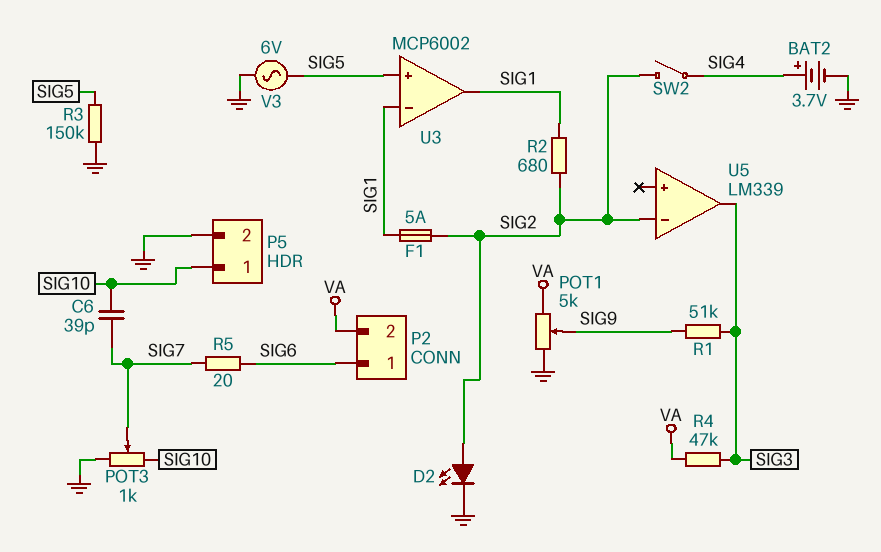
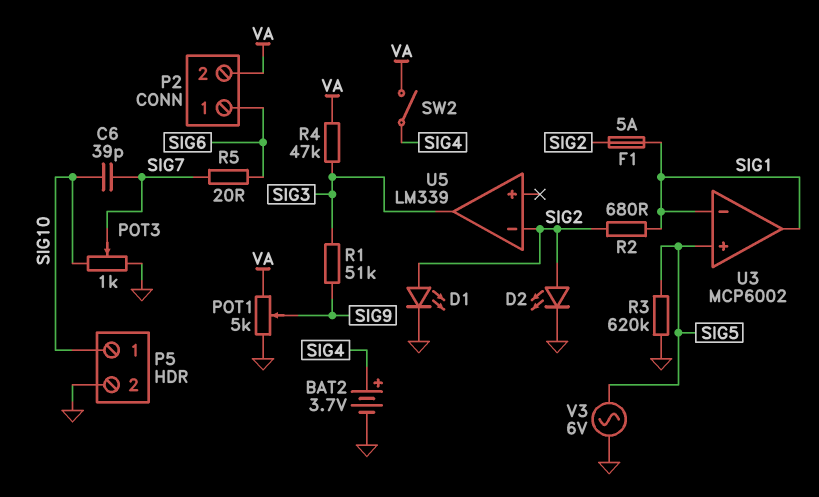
D1: none -> LED (A SIG2, K GND)
R3: 150k (GND, SIG5) -> 620k (GND, SIG5)
SW2: switch (SIG2, SIG4) -> switch (SIG4, VA)

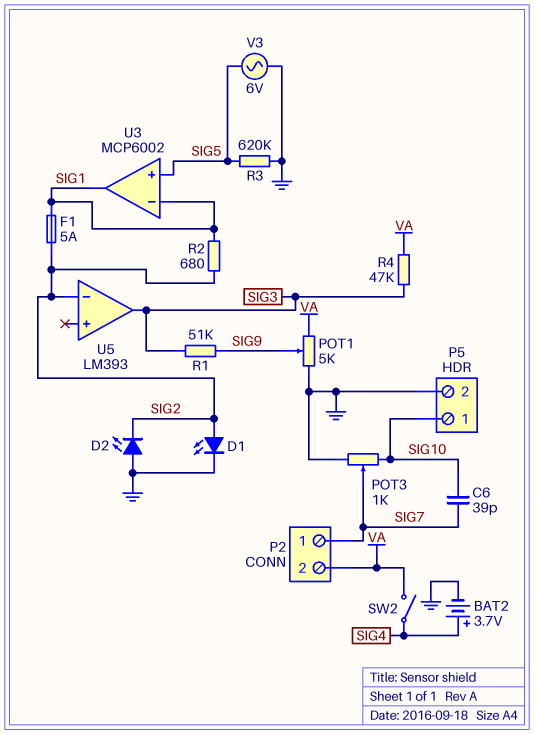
D2: LED (A SIG2, K GND) -> LED (A GND, K SIG2)
P2 pin 1: SIG6 -> SIG7
R5: 20 (SIG6, SIG7) -> none
U5: LM339 -> LM393

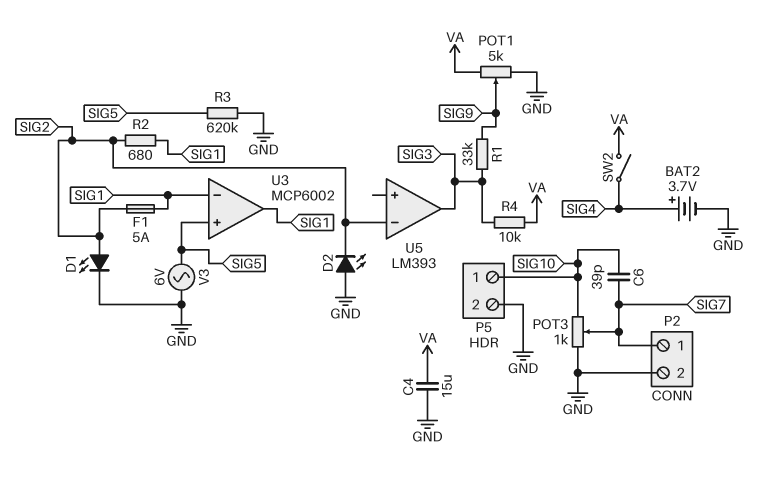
C4: none -> 15uF (GND, VA)
P2 pin 2: VA -> GND
R1: 51k (SIG3, SIG9) -> 33k (SIG3, SIG9)
R4: 47k (SIG3, VA) -> 10k (SIG3, VA)

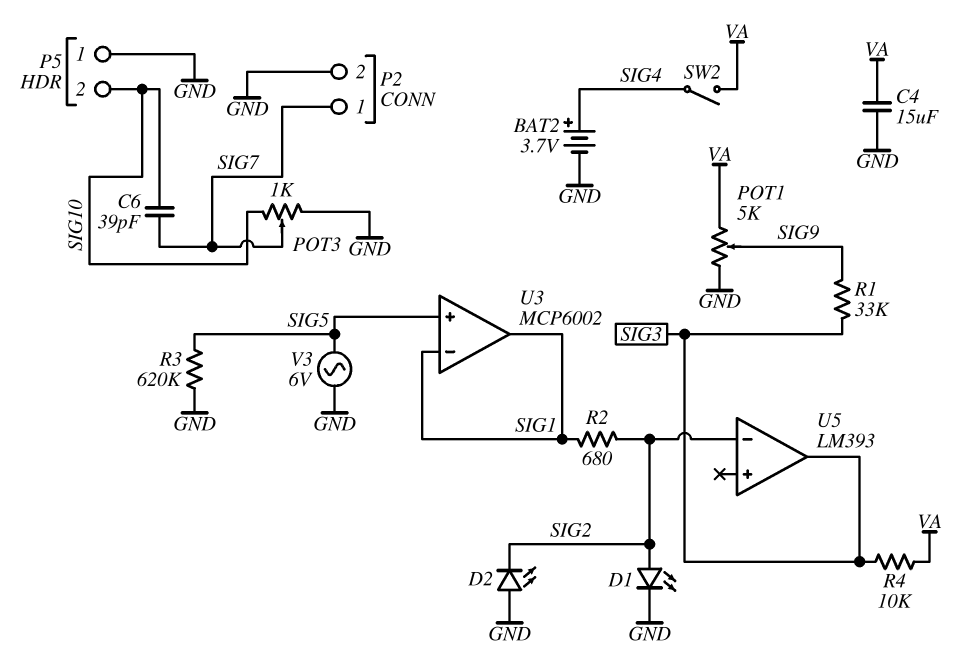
F1: 5A (SIG1, SIG2) -> none
P5 pin 1: SIG10 -> GND
P5 pin 2: GND -> SIG10

